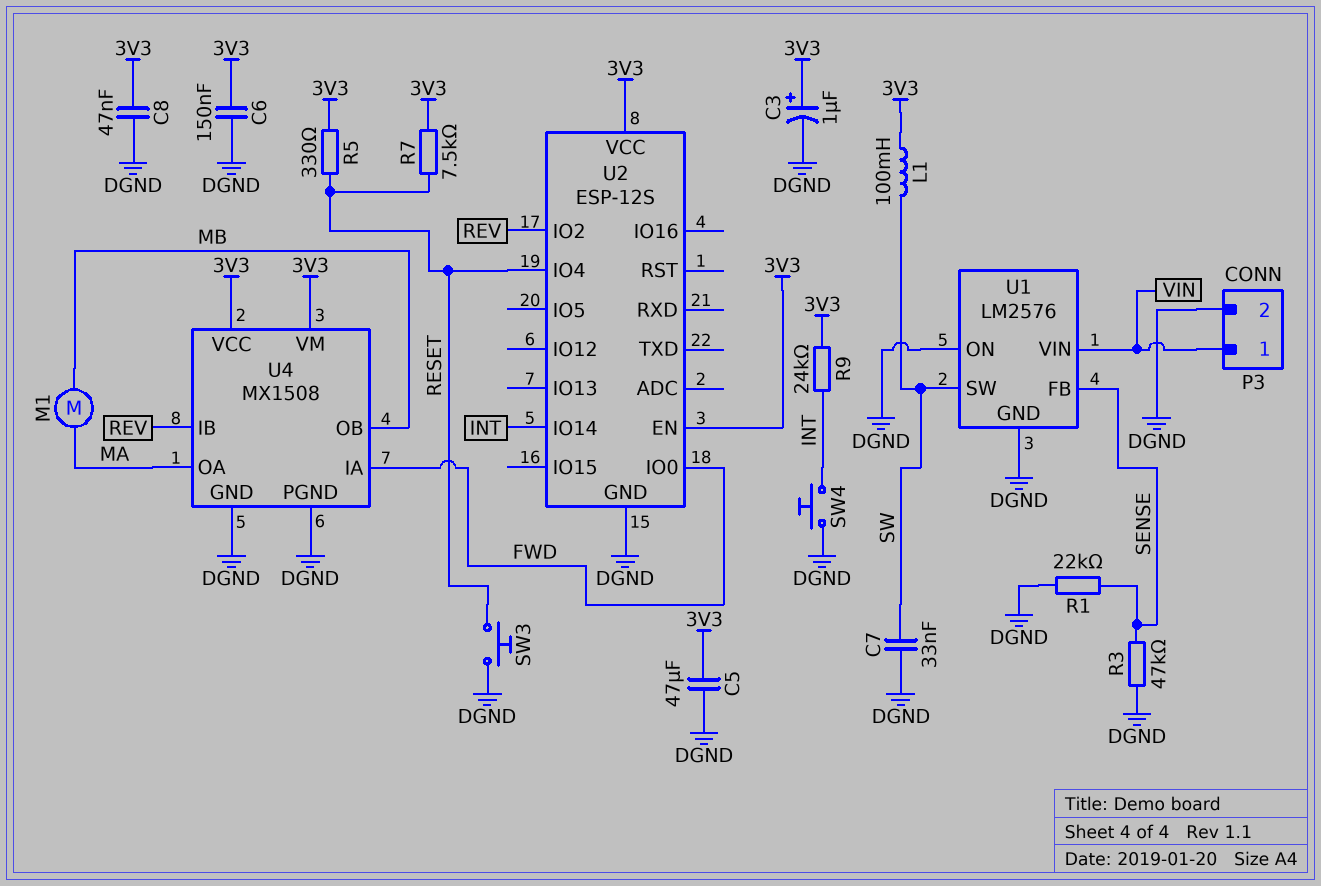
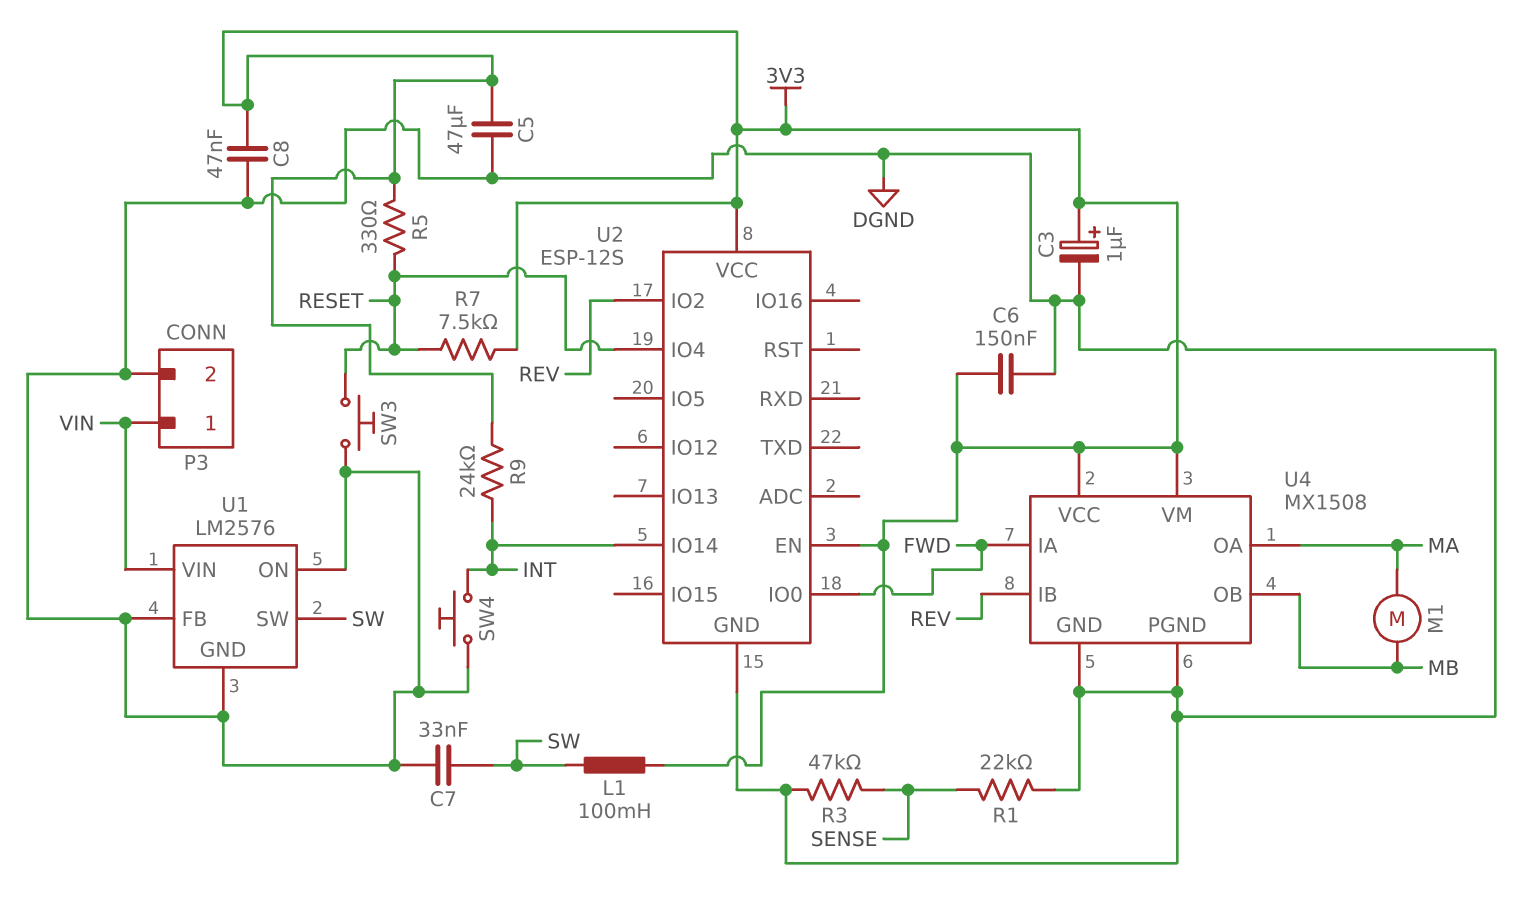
U1 pin FB: SENSE -> DGND

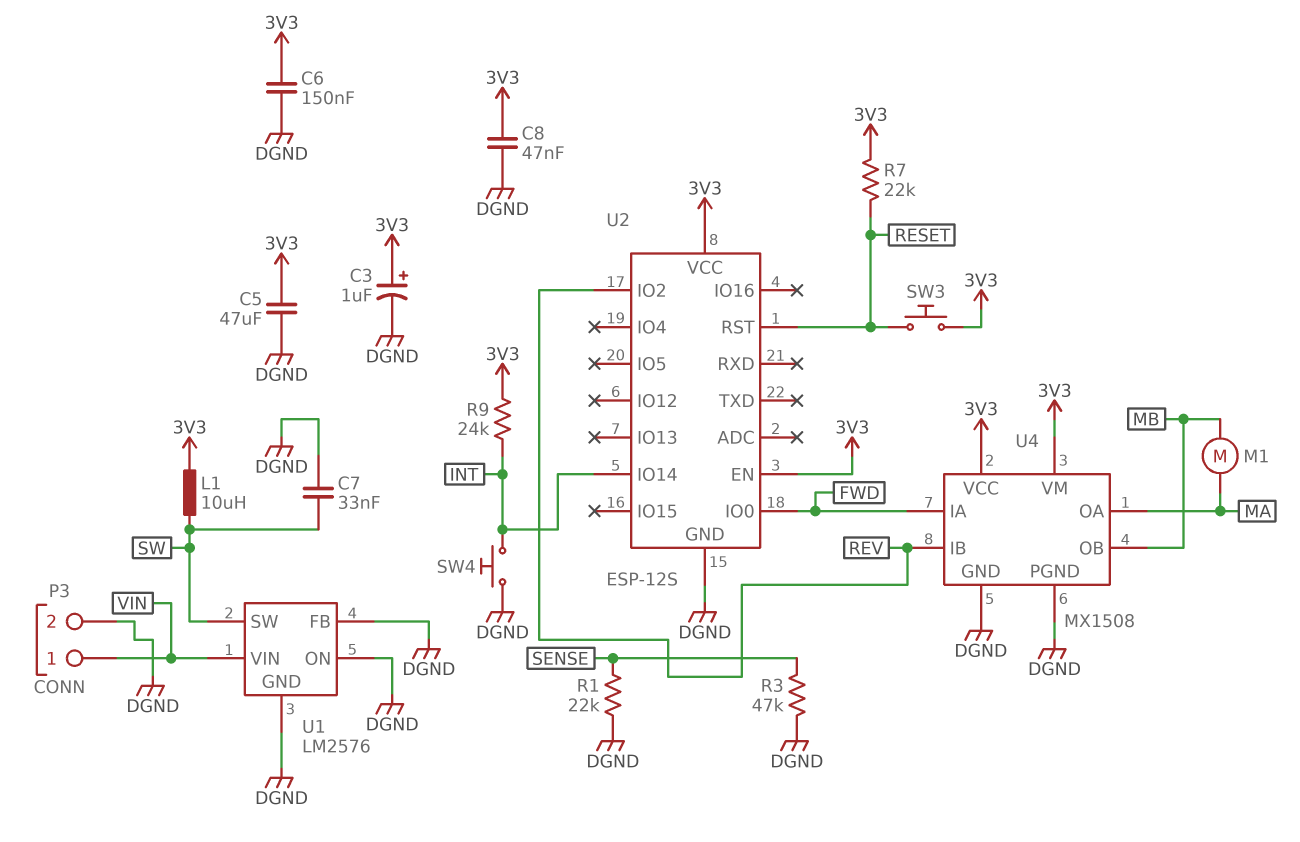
L1: 100mH (3V3, SW) -> 10uH (3V3, SW)
R5: 330 (3V3, RESET) -> none
R7: 7.5k (3V3, RESET) -> 22k (3V3, RESET)
SW3: button (DGND, RESET) -> button (3V3, RESET)
U2 pin IO4: RESET -> none
U2 pin RST: none -> RESET

